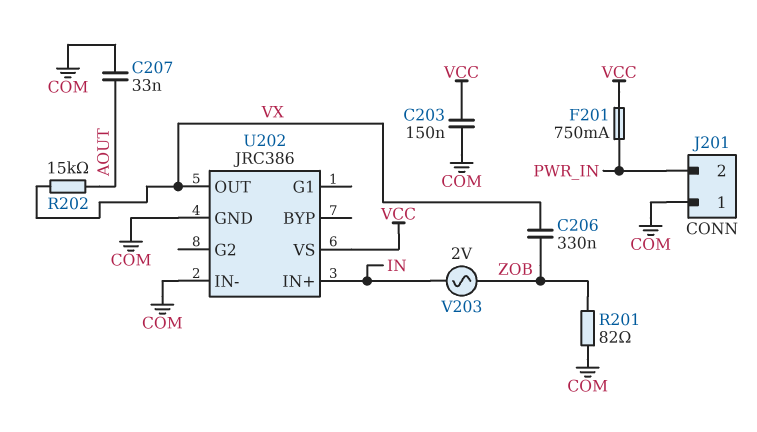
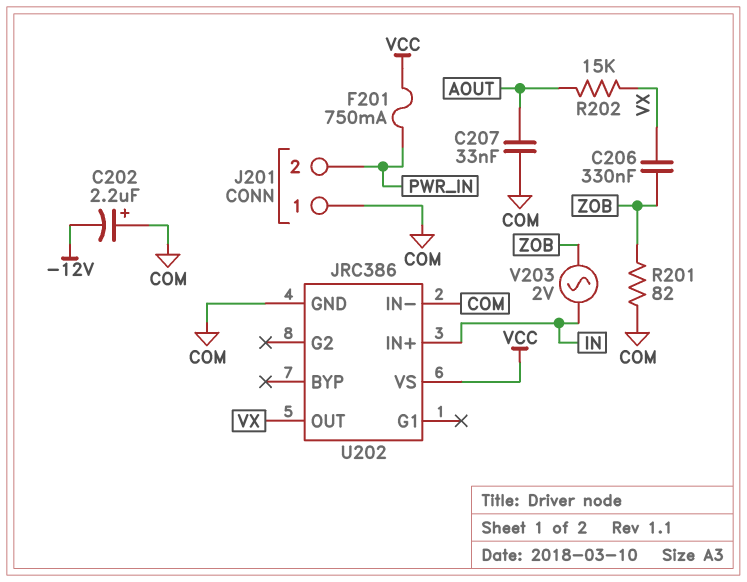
C202: none -> 2.2uF (plus COM, minus -12V)
C203: 150nF (COM, VCC) -> none

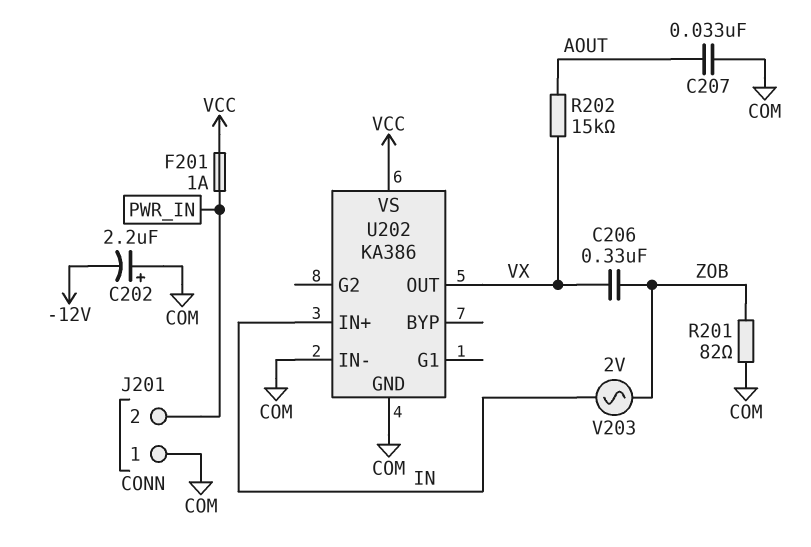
F201: 750mA (PWR_IN, VCC) -> 1A (PWR_IN, VCC)
U202: JRC386 -> KA386

